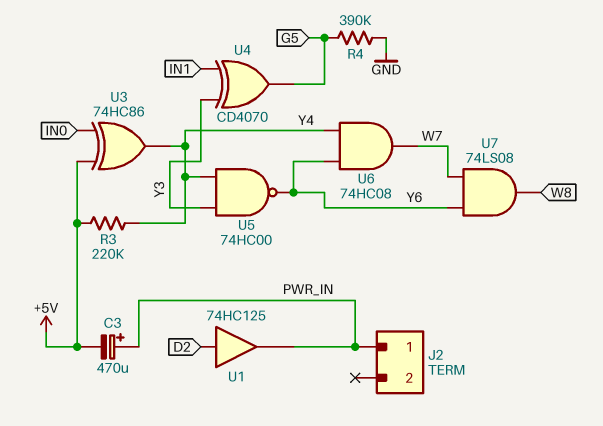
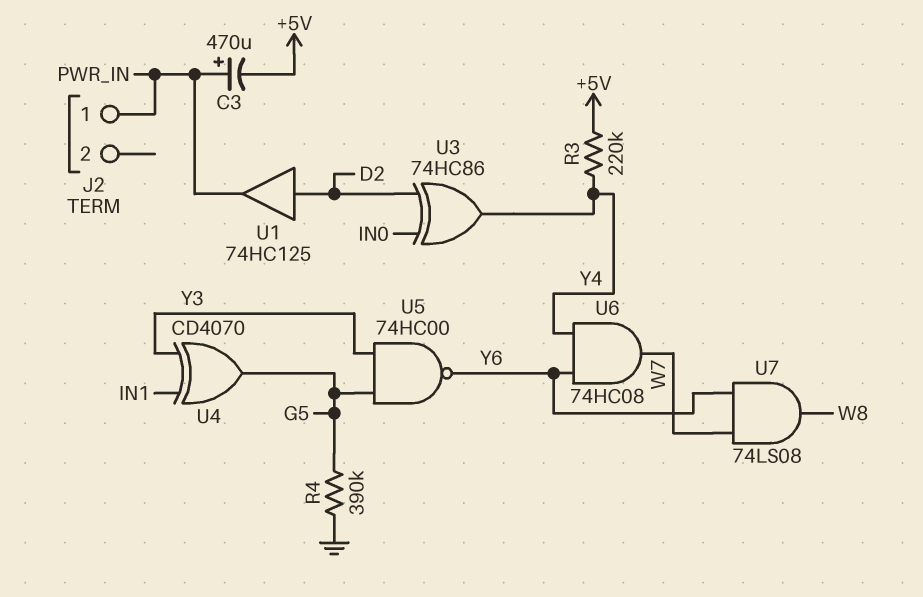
U3: XOR 74HC86 (in +5V, in IN0, out Y4) -> XOR 74HC86 (in D2, in IN0, out Y4)
U5: NAND 74HC00 (in Y3, in Y4, out Y6) -> NAND 74HC00 (in G5, in Y3, out Y6)

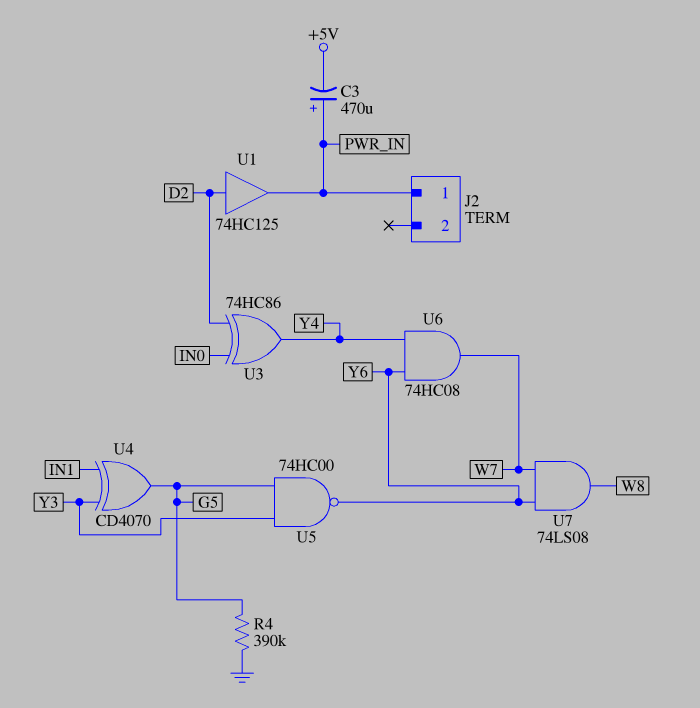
R3: 220k (+5V, Y4) -> none

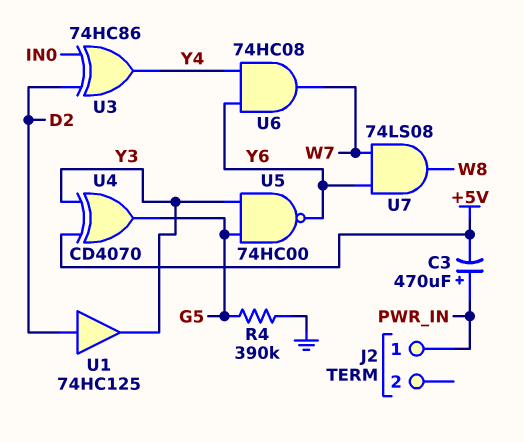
U1: buffer 74HC125 (in D2, out PWR_IN) -> buffer 74HC125 (in D2, out Y3)
U4: XOR CD4070 (in IN1, in Y3, out G5) -> XOR CD4070 (in +5V, in Y3, out G5)

